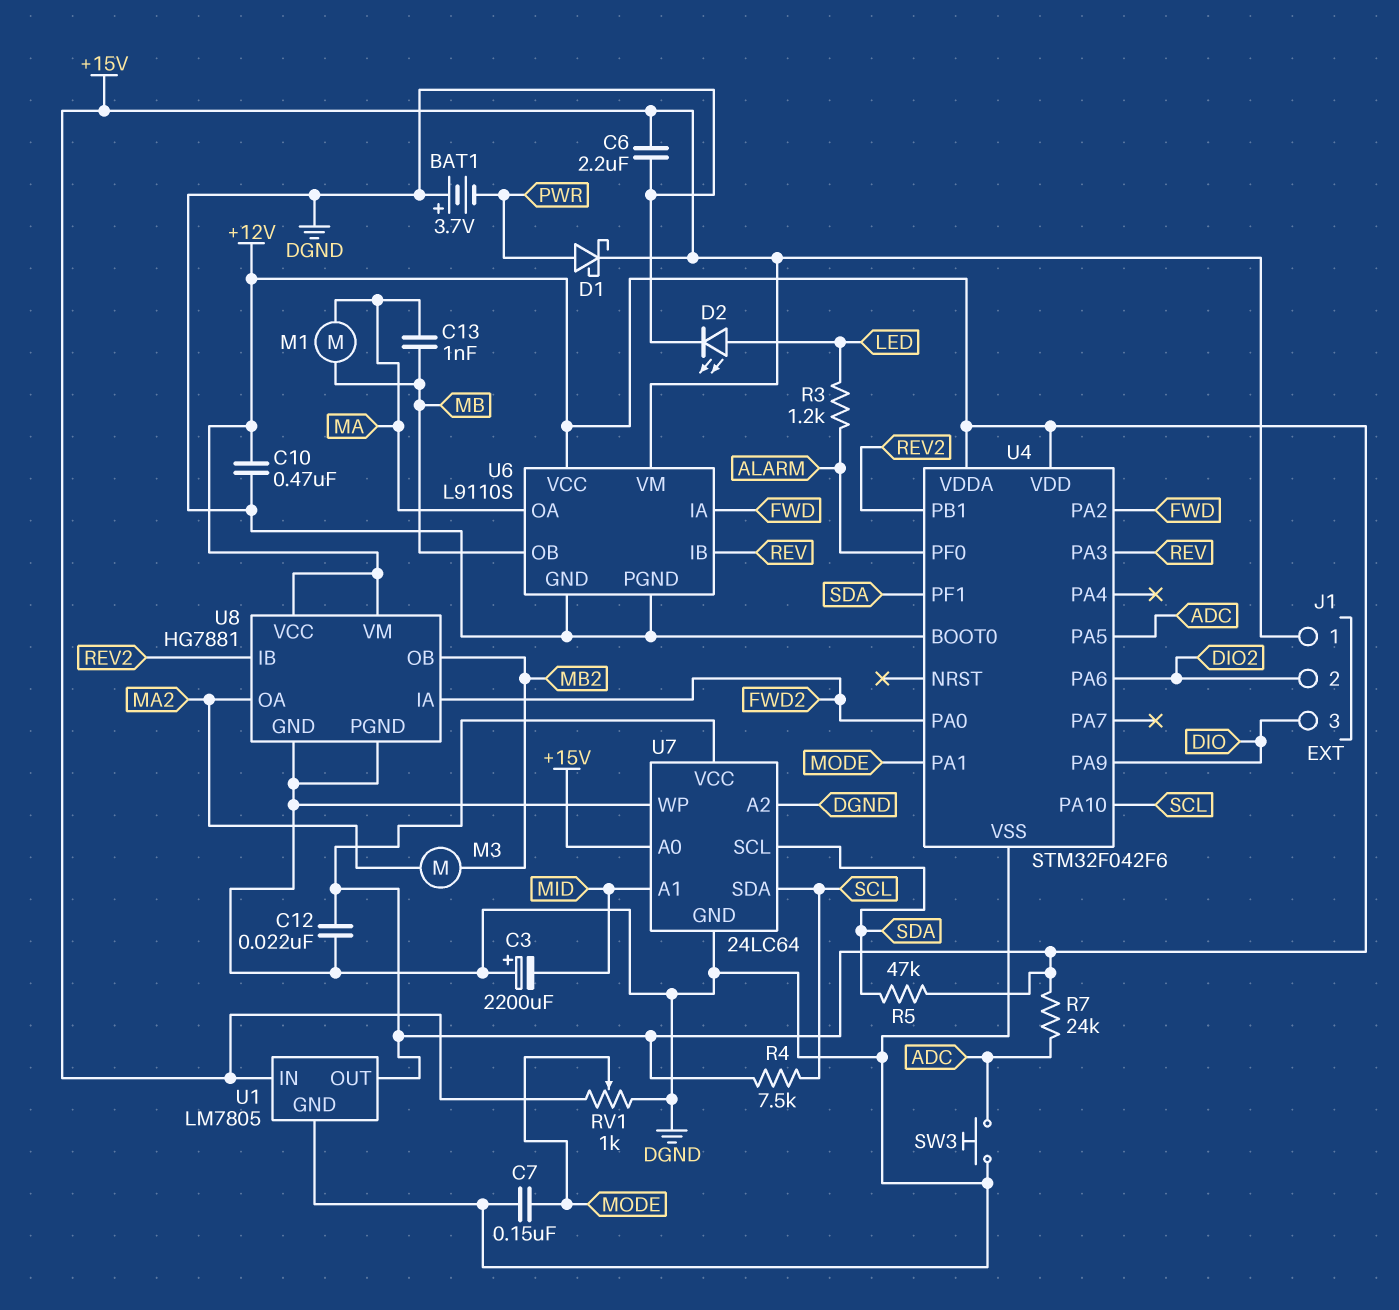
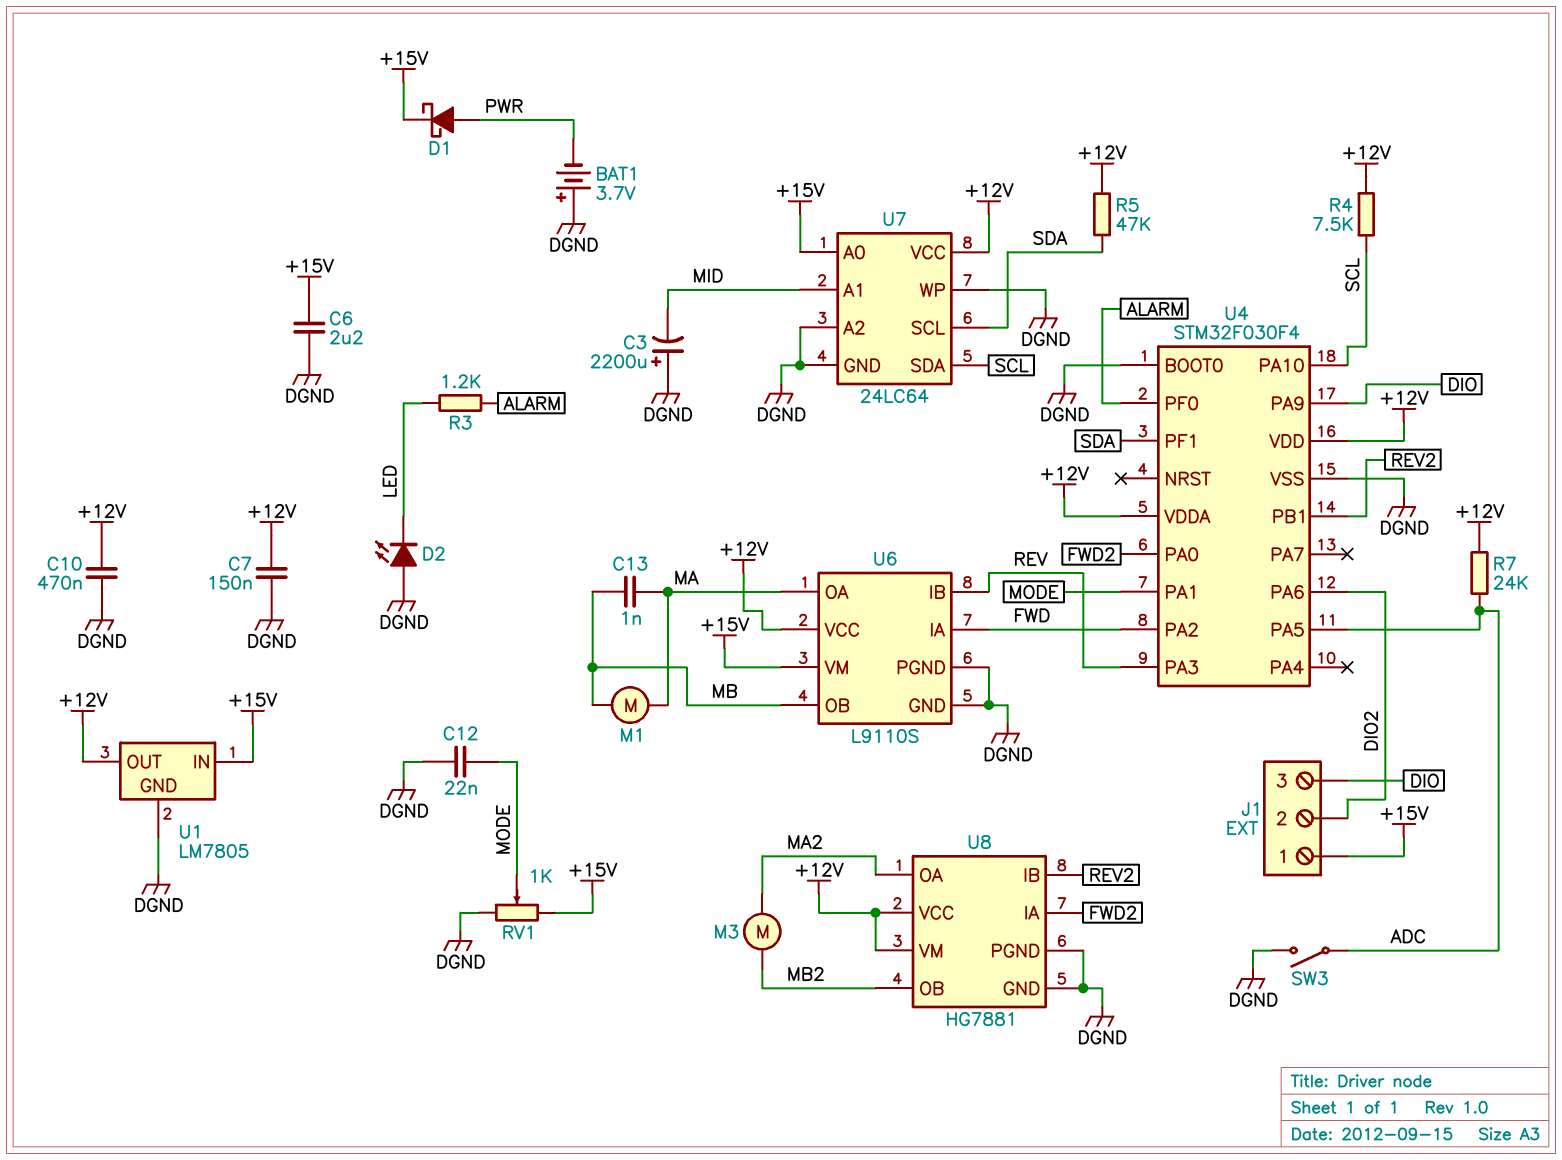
C7: 150nF (DGND, MODE) -> 150nF (+12V, DGND)
C12: 22nF (+12V, DGND) -> 22nF (DGND, MODE)
D2: LED (A LED, K DGND) -> LED (A DGND, K LED)
SW3: button (ADC, DGND) -> switch (ADC, DGND)
U4: STM32F042F6 -> STM32F030F4

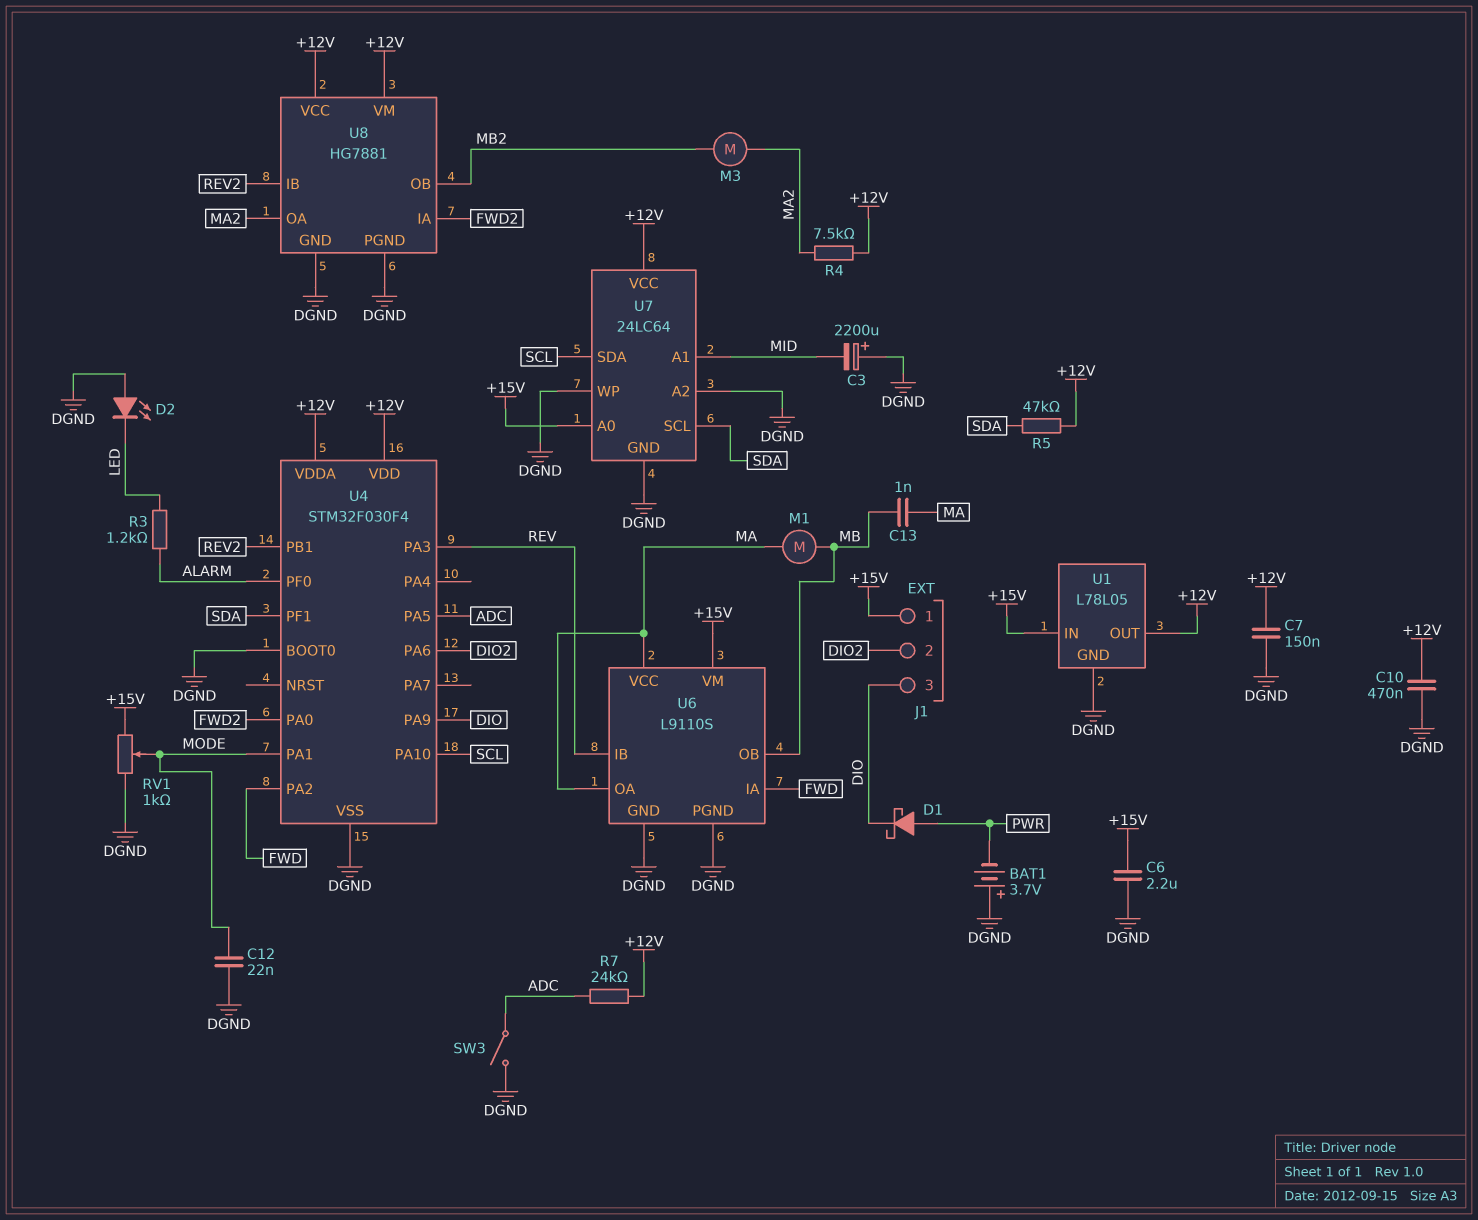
D1: schottky (A PWR, K +15V) -> schottky (A PWR, K DIO)
R4: 7.5k (+12V, SCL) -> 7.5k (+12V, MA2)
U1: LM7805 -> L78L05
U6 pin VCC: +12V -> MA

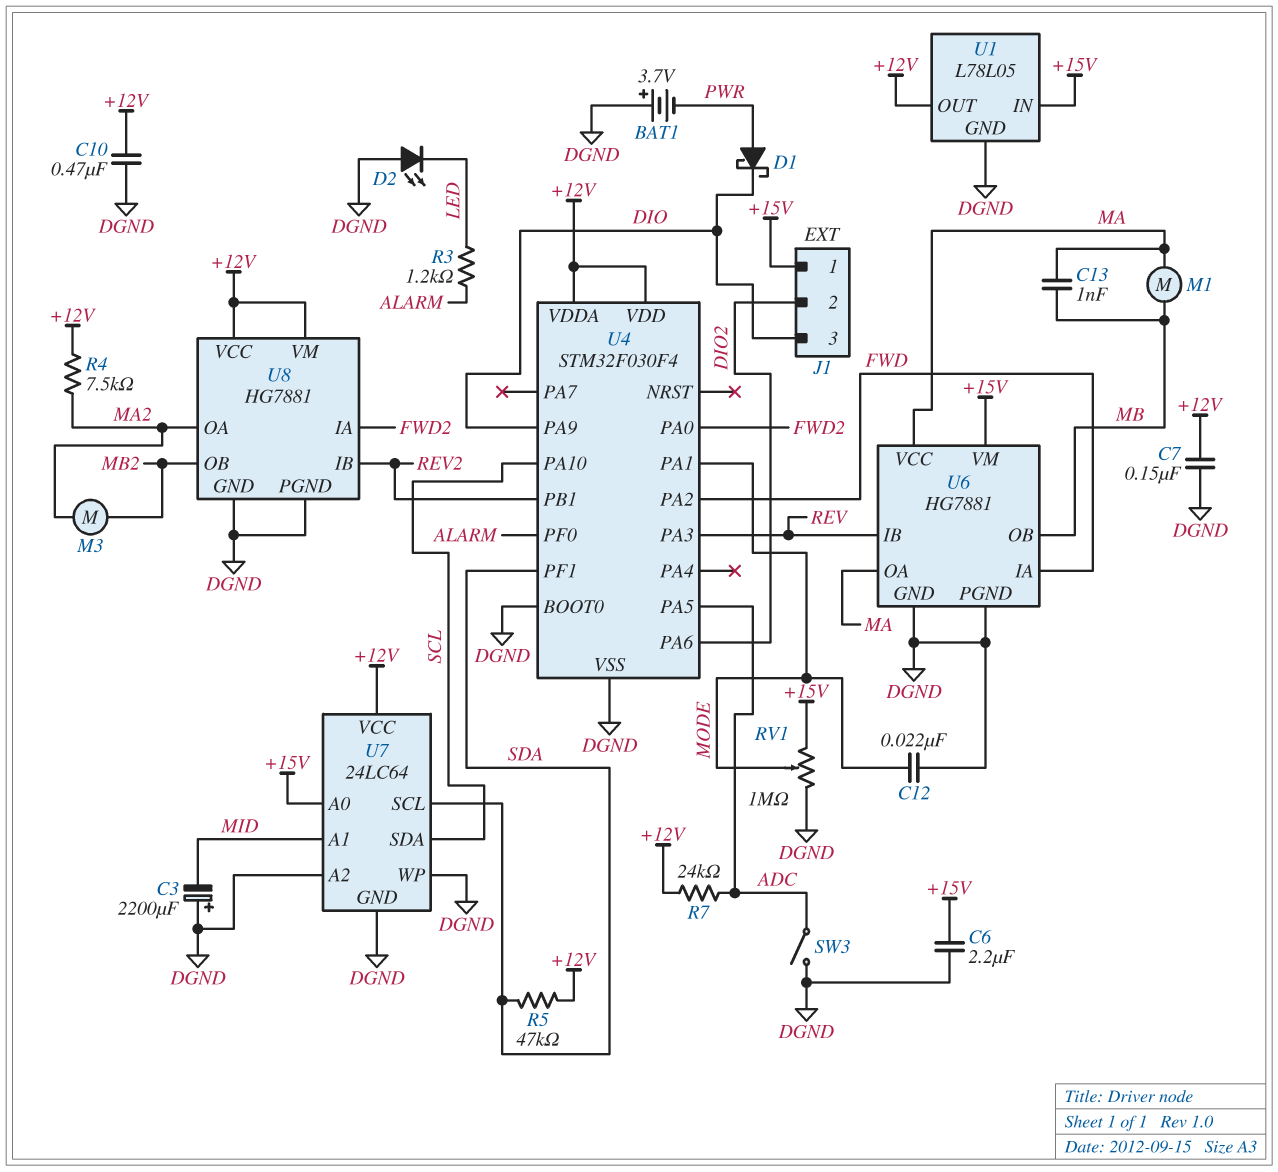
RV1: 1k (+15V, DGND, wiper MODE) -> 1M (+15V, DGND, wiper MODE)
U6: L9110S -> HG7881

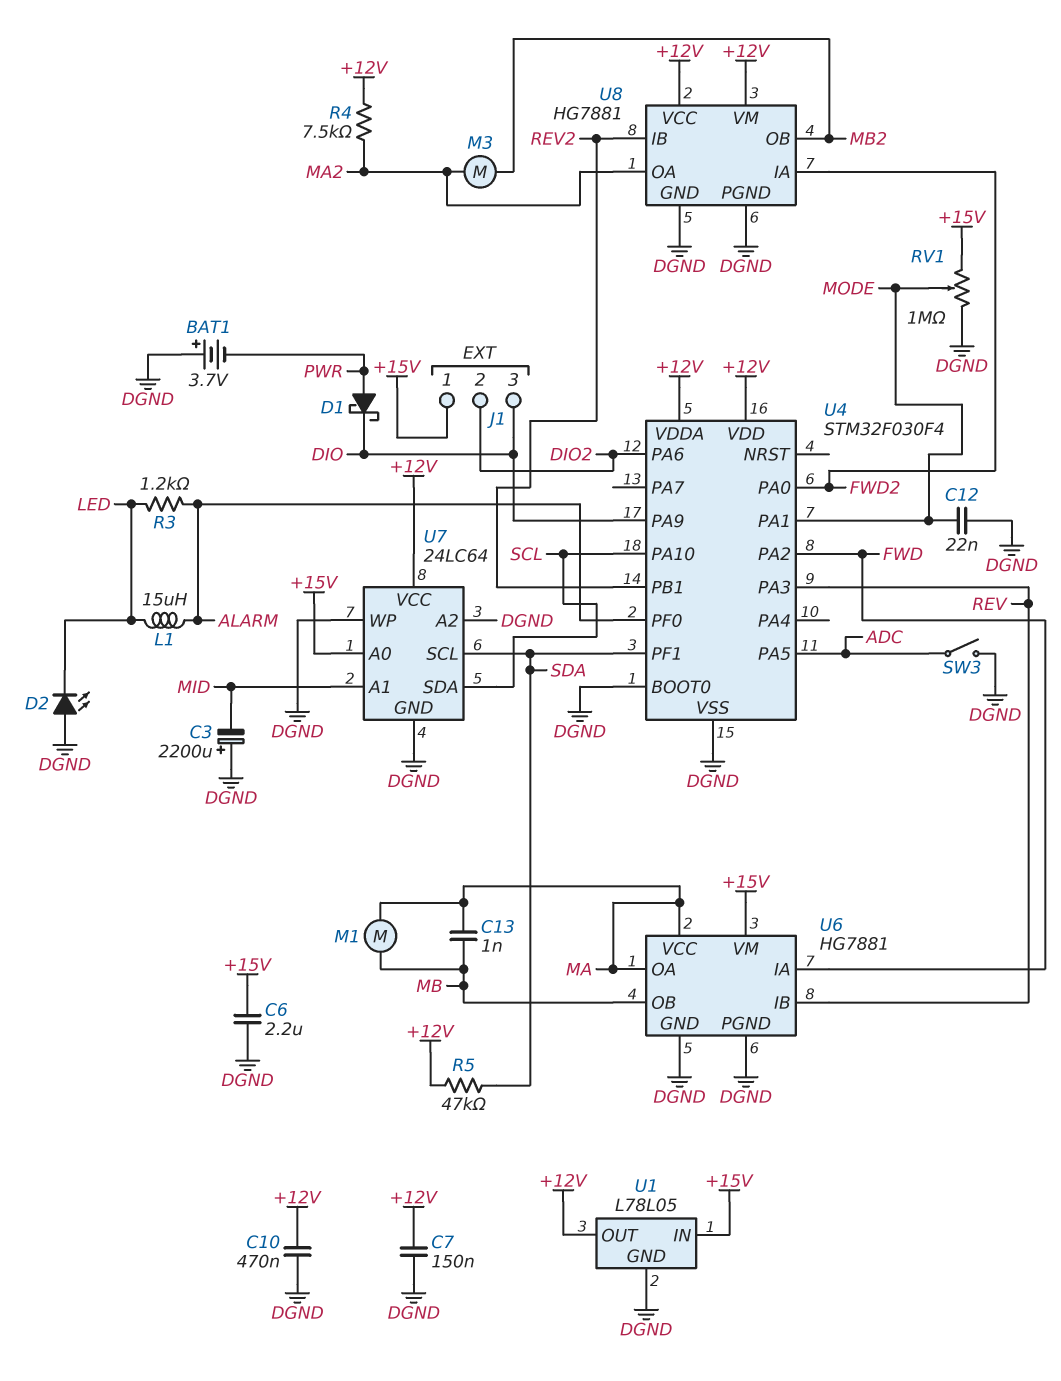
L1: none -> 15uH (ALARM, LED)
R7: 24k (+12V, ADC) -> none

